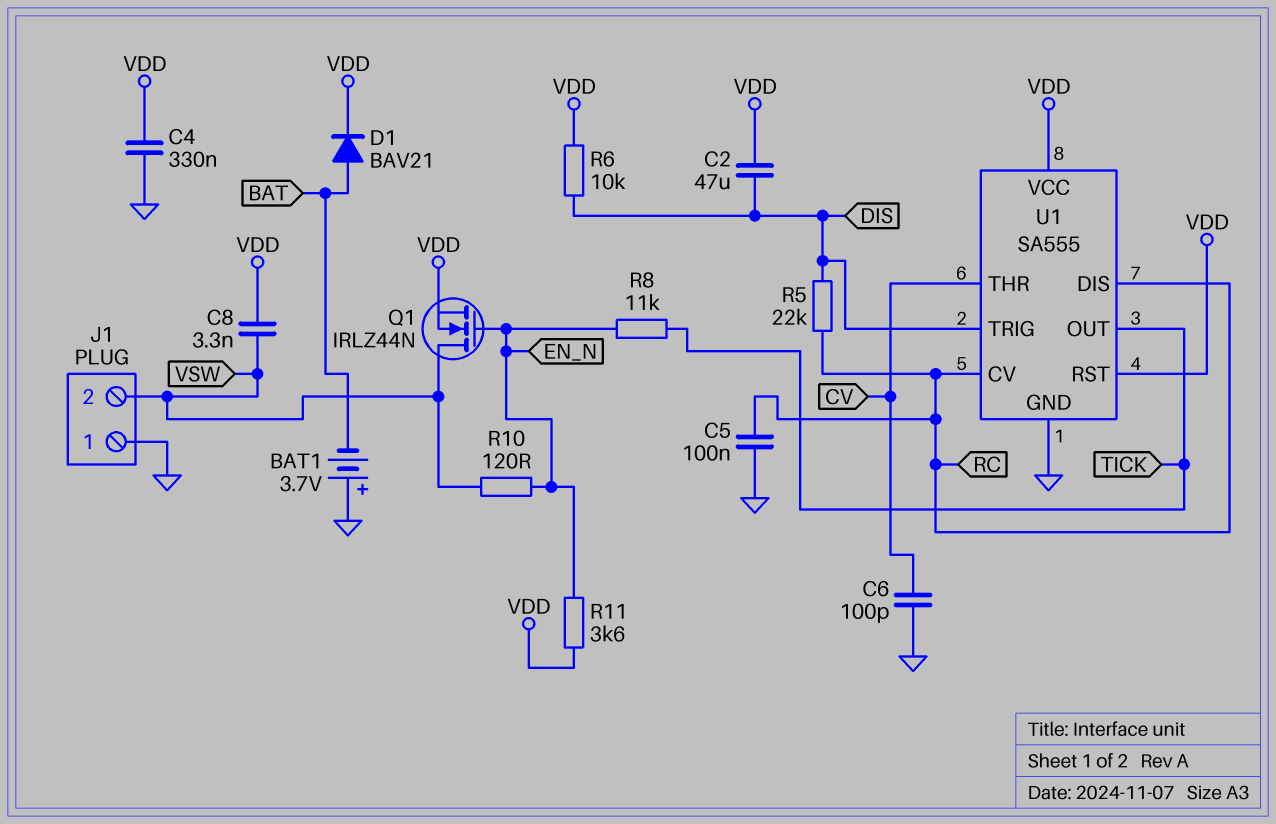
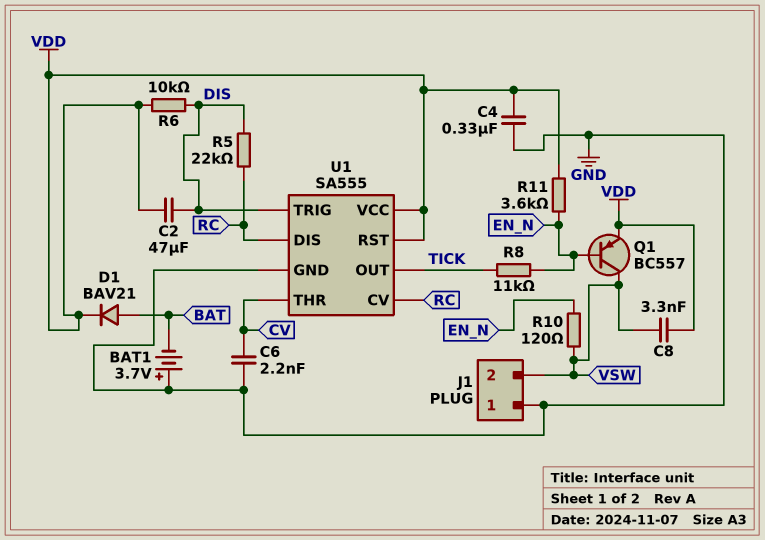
C5: 100nF (GND, RC) -> none
C6: 100pF (CV, GND) -> 2.2nF (CV, GND)
Q1: NMOS IRLZ44N (G EN_N, D VSW, S VDD) -> PNP BC557 (B EN_N, C VSW, E VDD)

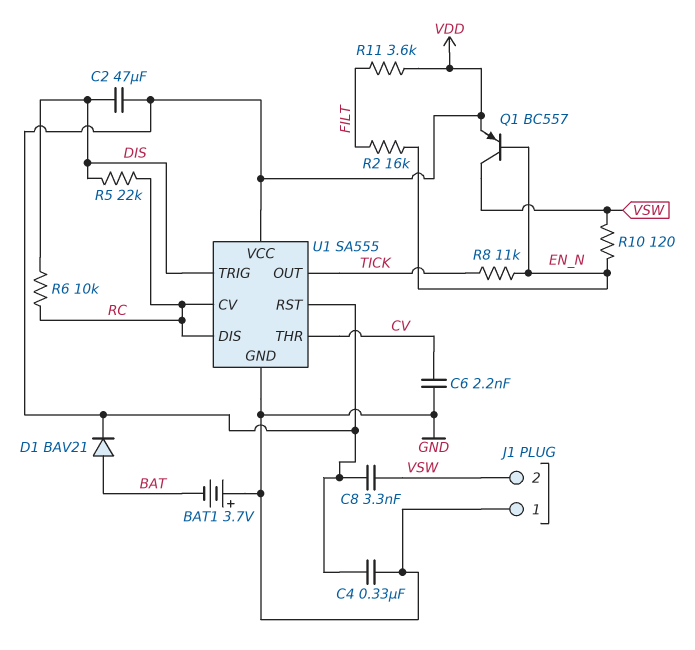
R2: none -> 16k (EN_N, FILT)
R6: 10k (DIS, VDD) -> 10k (DIS, RC)
R11: 3.6k (EN_N, VDD) -> 3.6k (FILT, VDD)

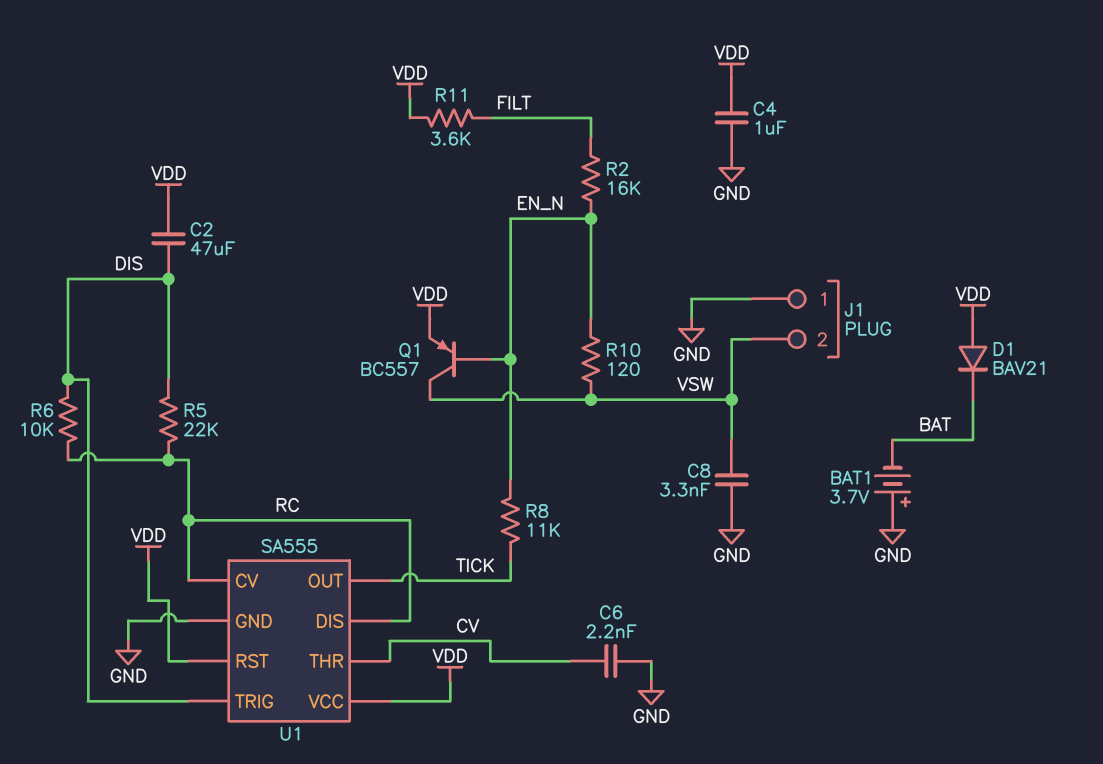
C4: 330nF (GND, VDD) -> 1uF (GND, VDD)
C8: 3.3nF (VDD, VSW) -> 3.3nF (GND, VSW)
D1: diode BAV21 (A BAT, K VDD) -> diode BAV21 (A VDD, K BAT)

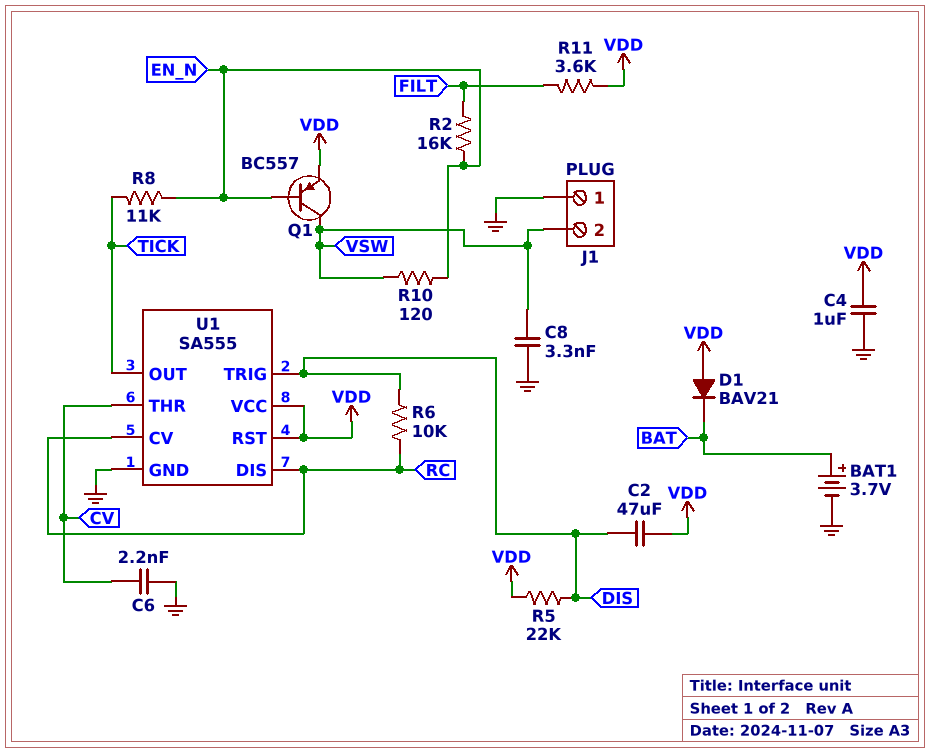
BAT1: 3.7V (plus GND, minus BAT) -> 3.7V (plus BAT, minus GND)
R5: 22k (DIS, RC) -> 22k (DIS, VDD)

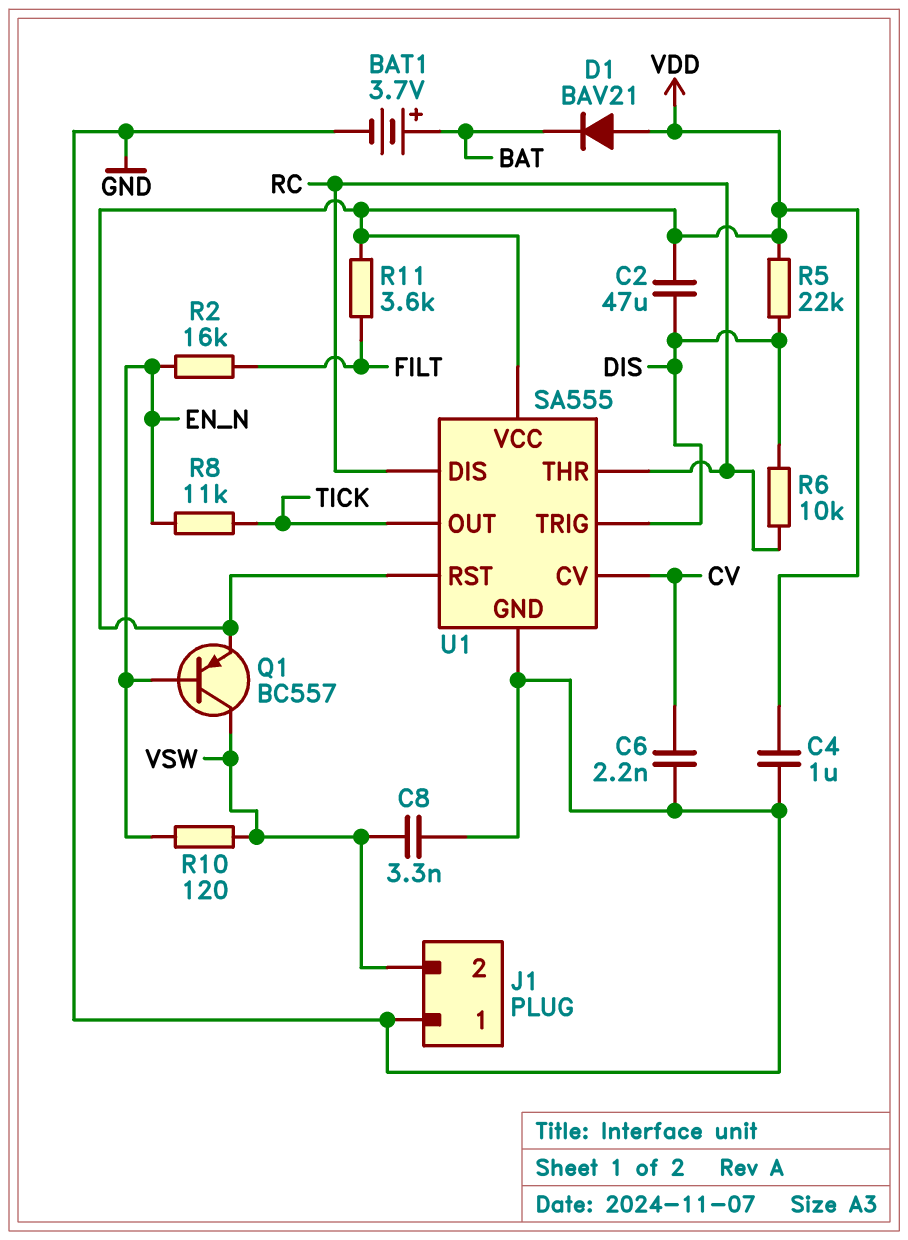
U1 pin CV: RC -> CV
U1 pin THR: CV -> RC

